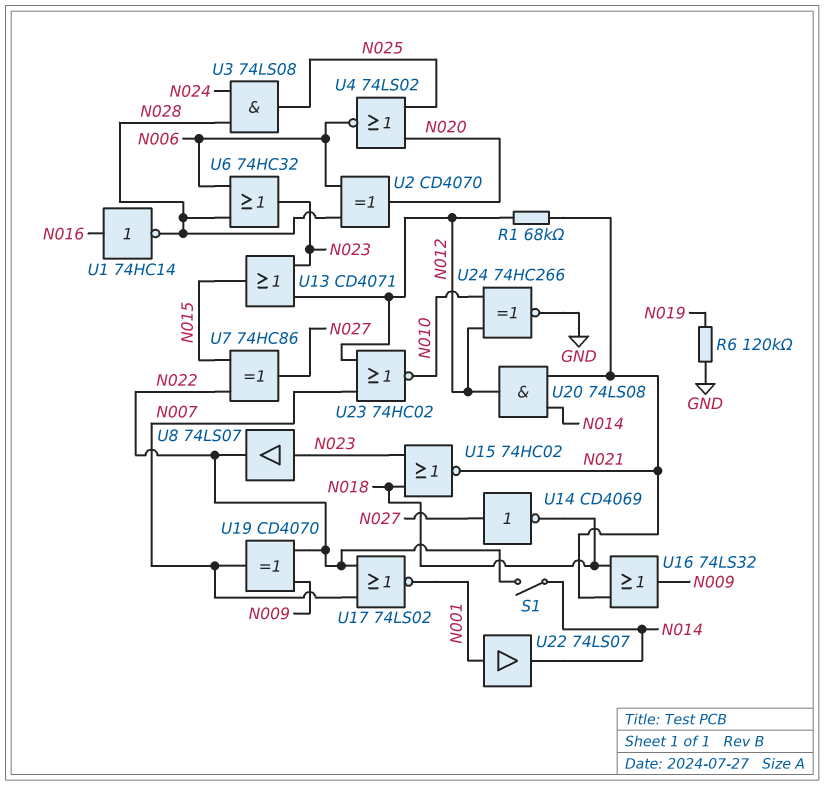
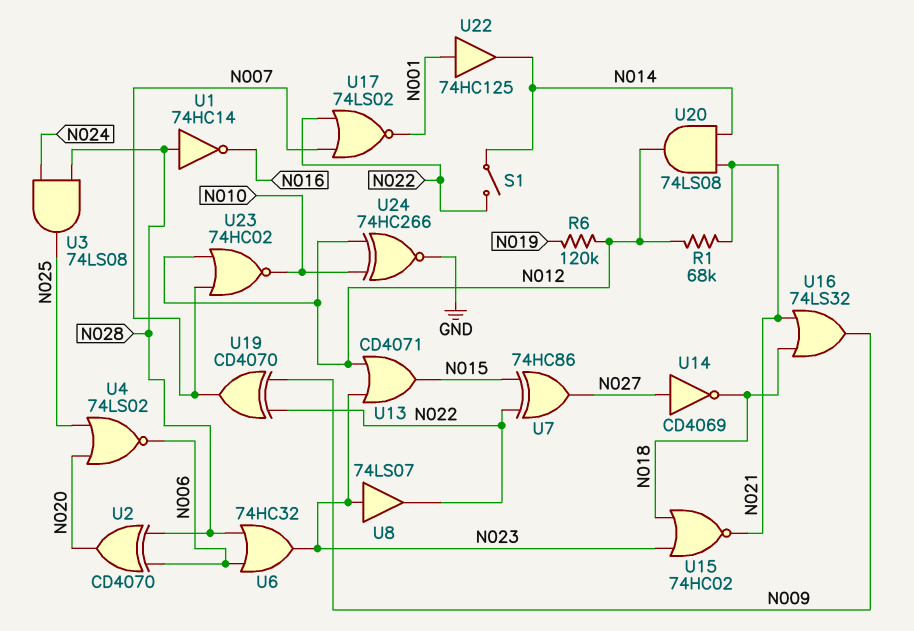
R6: 120k (GND, N019) -> 120k (N012, N019)
U1: NOT 74HC14 (in N016, out N028) -> NOT 74HC14 (in N028, out N016)
U22: buffer 74LS07 (in N001, out N014) -> buffer 74HC125 (in N001, out N014)

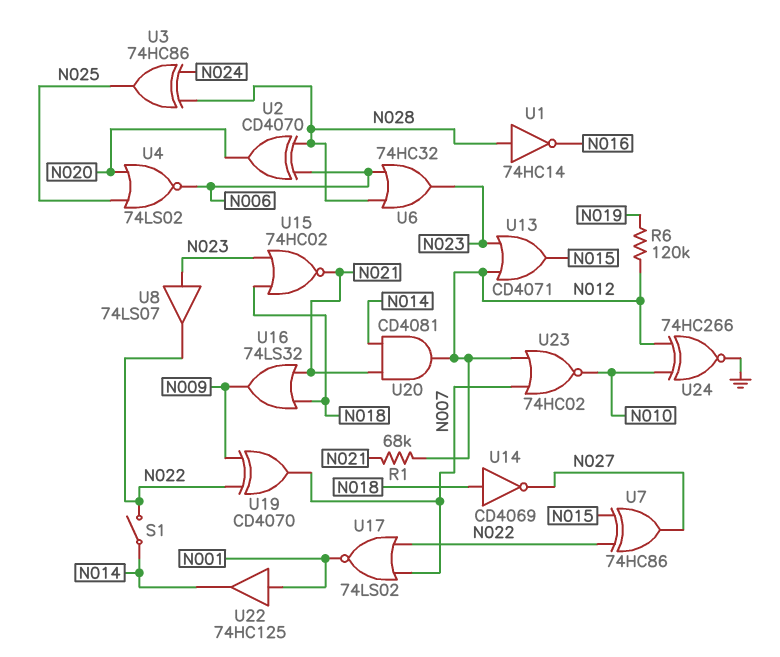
U3: AND 74LS08 (in N024, in N028, out N025) -> XOR 74HC86 (in N024, in N028, out N025)
U14: NOT CD4069 (in N027, out N018) -> NOT CD4069 (in N018, out N027)
U20: AND 74LS08 (in N014, in N021, out N012) -> AND CD4081 (in N014, in N021, out N012)

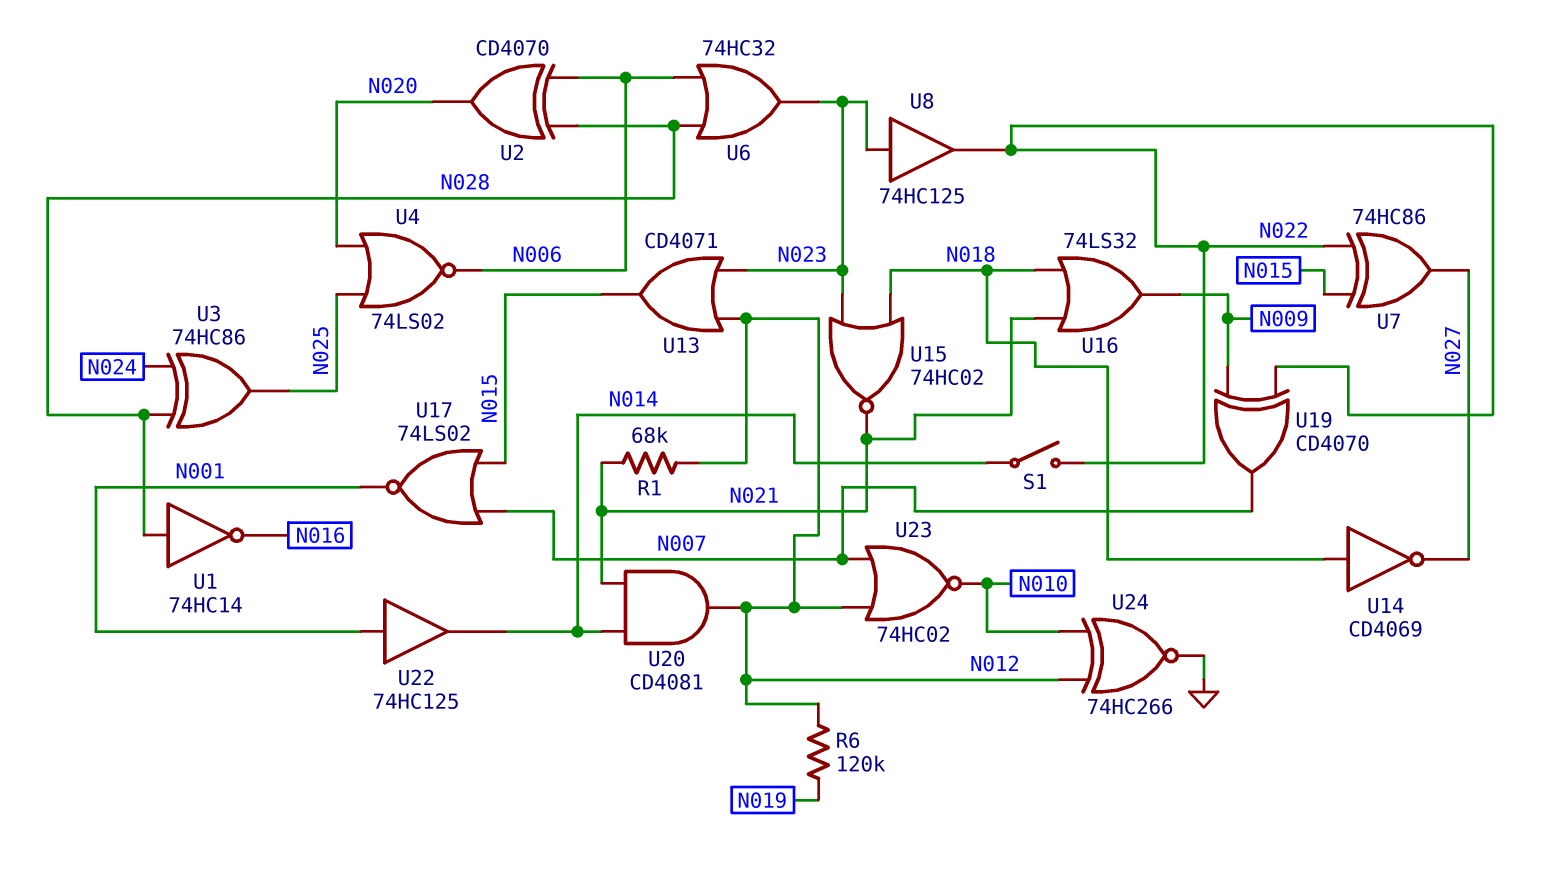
U8: buffer 74LS07 (in N023, out N022) -> buffer 74HC125 (in N023, out N022)
U17: NOR 74LS02 (in N007, in N022, out N001) -> NOR 74LS02 (in N007, in N015, out N001)

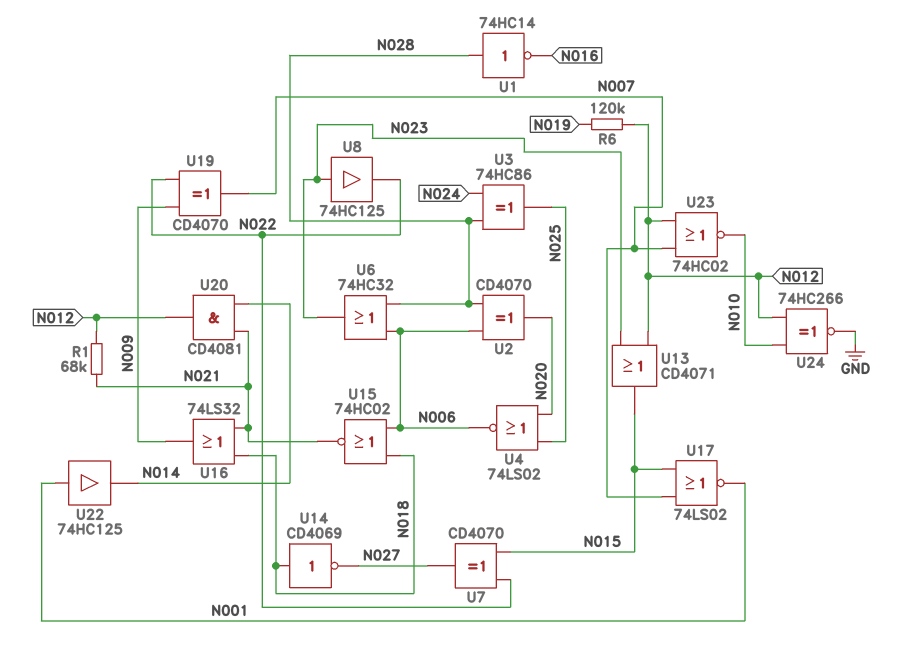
S1: switch (N014, N022) -> none
U7: XOR 74HC86 (in N015, in N022, out N027) -> XOR CD4070 (in N015, in N022, out N027)
U15: NOR 74HC02 (in N018, in N023, out N021) -> NOR 74HC02 (in N006, in N018, out N021)

